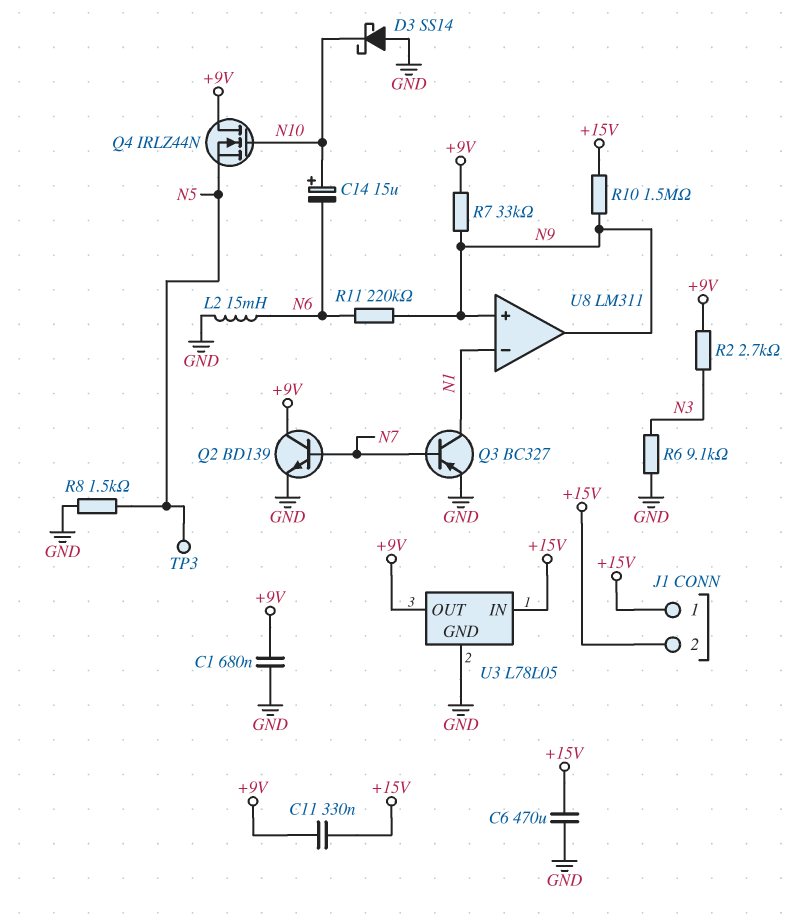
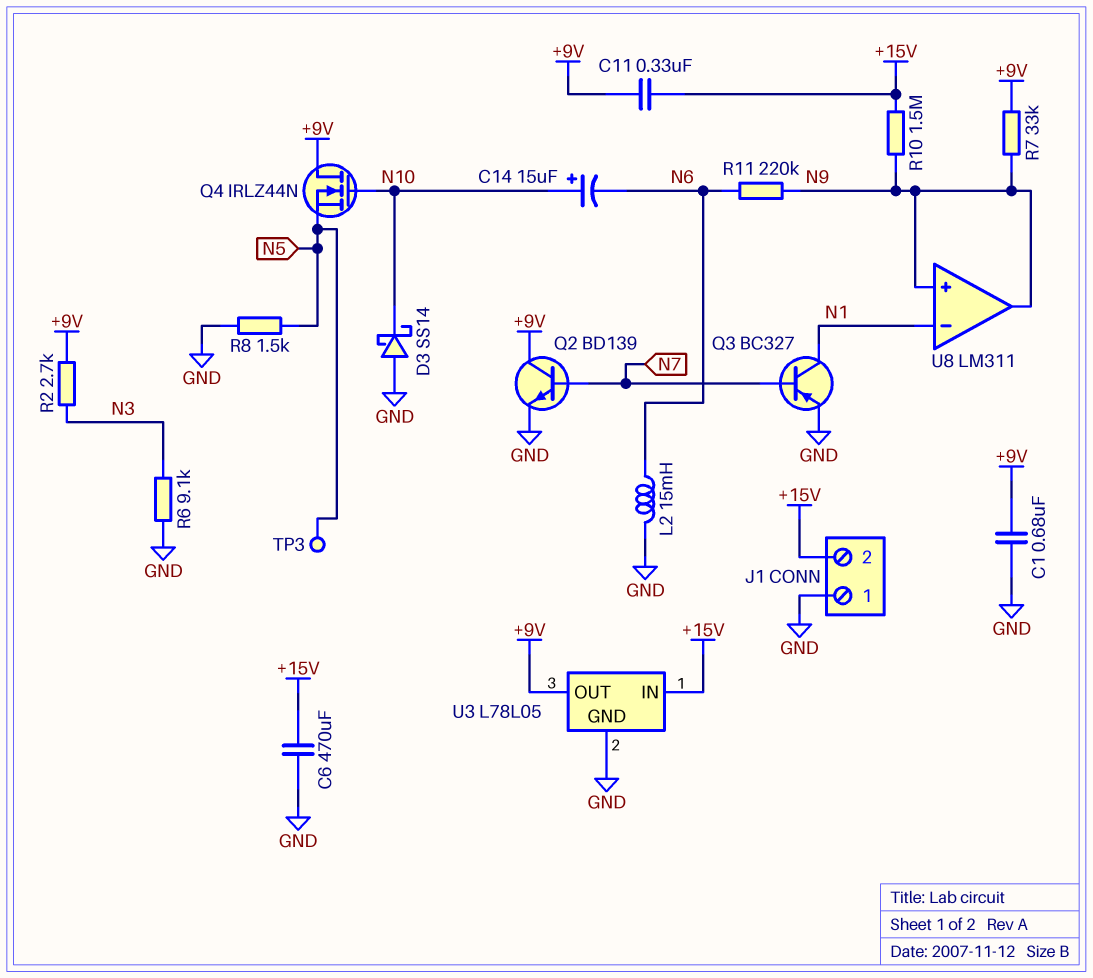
J1 pin 1: +15V -> GND

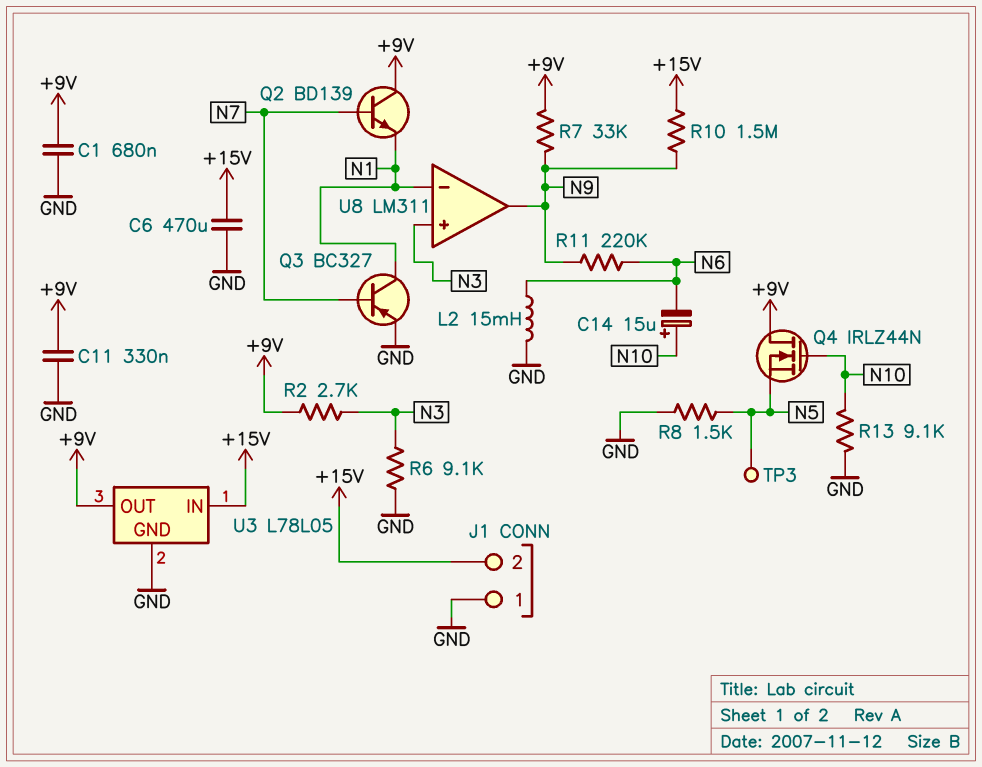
C11: 330nF (+9V, +15V) -> 330nF (+9V, GND)
D3: schottky SS14 (A GND, K N10) -> none
Q2: NPN BD139 (B N7, C +9V, E GND) -> NPN BD139 (B N7, C +9V, E N1)
R13: none -> 9.1k (GND, N10)
U8 pin in+: N9 -> N3

